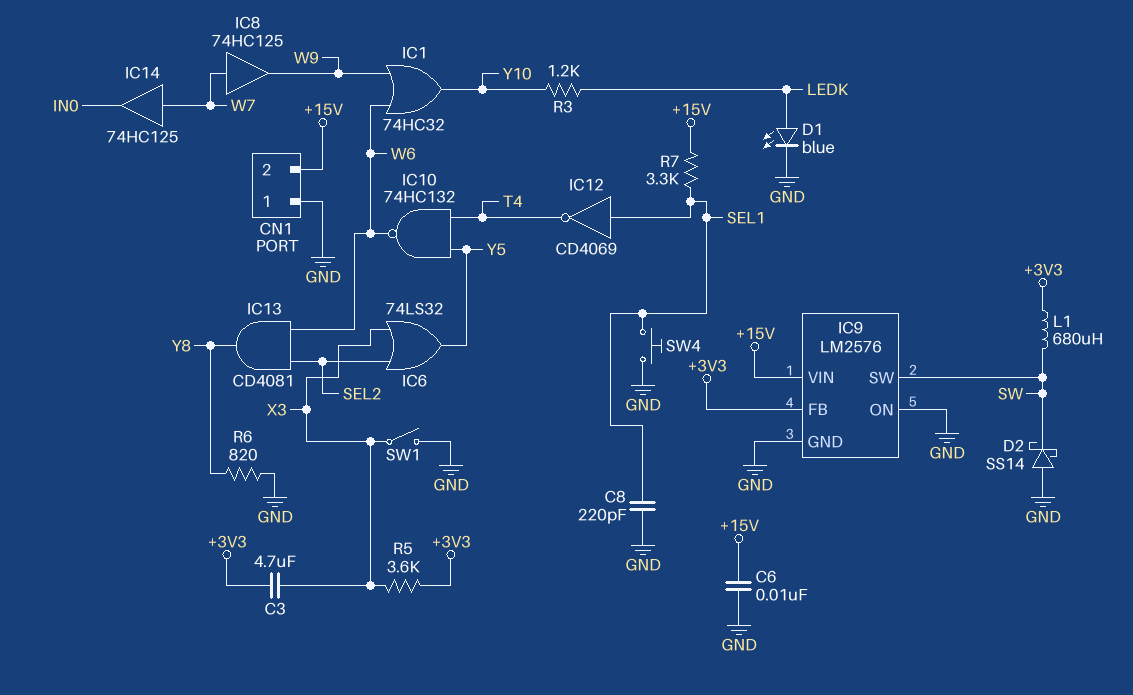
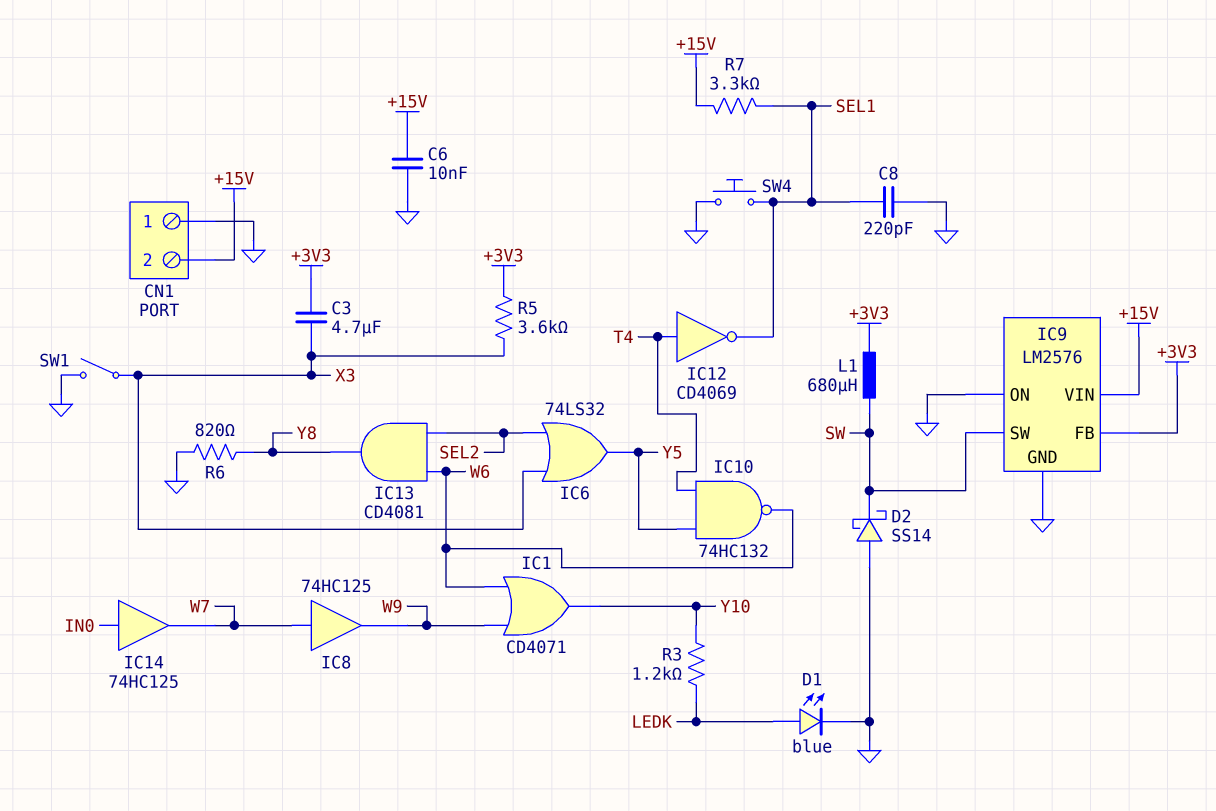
IC1: OR 74HC32 (in W6, in W9, out Y10) -> OR CD4071 (in W6, in W9, out Y10)
IC12: NOT CD4069 (in SEL1, out T4) -> NOT CD4069 (in T4, out SEL1)
IC14: buffer 74HC125 (in W7, out IN0) -> buffer 74HC125 (in IN0, out W7)

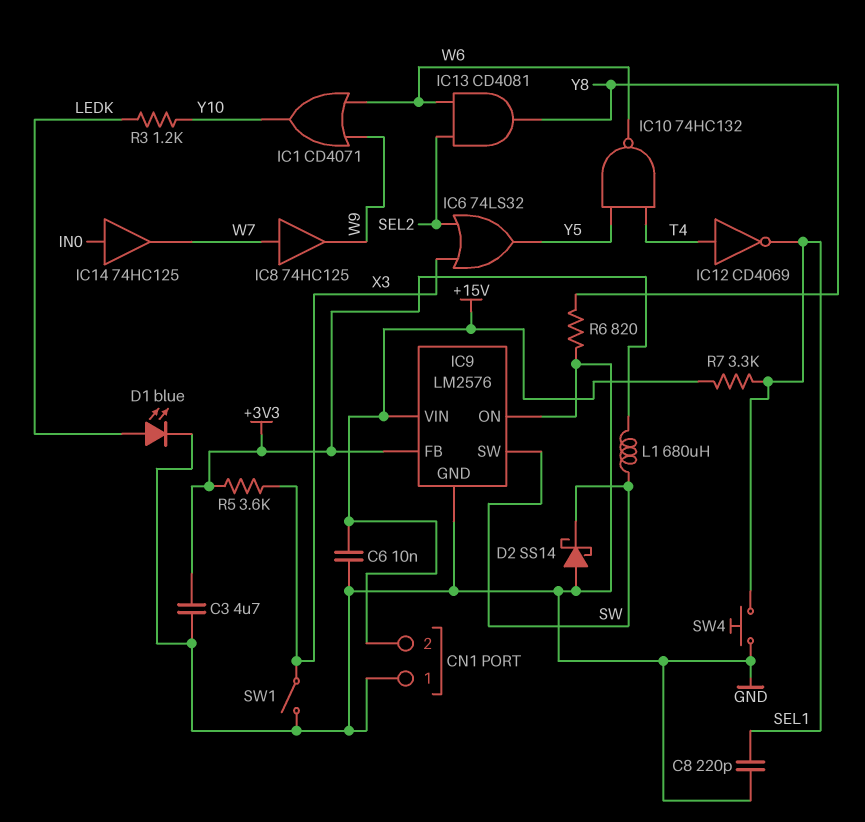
C3: 4.7uF (+3V3, X3) -> 4.7uF (+3V3, GND)

